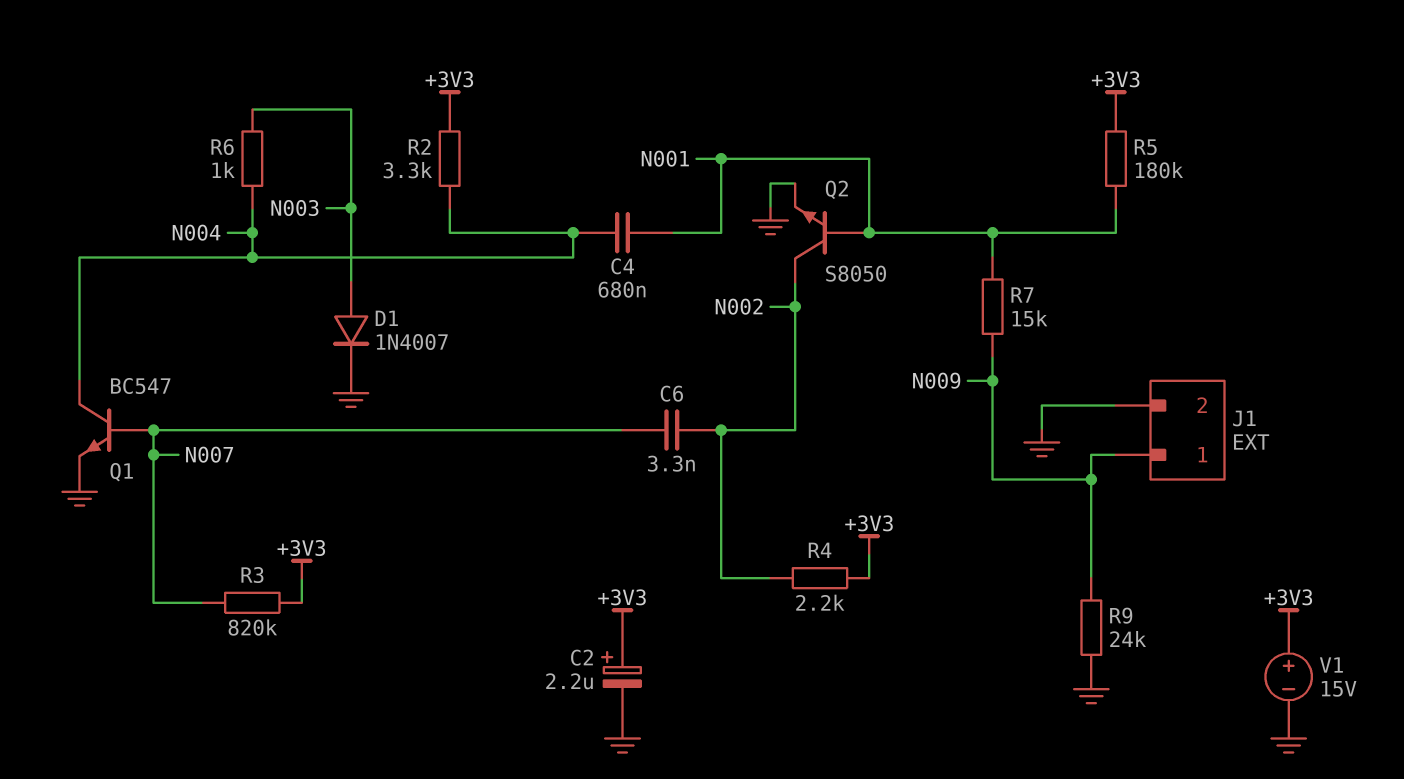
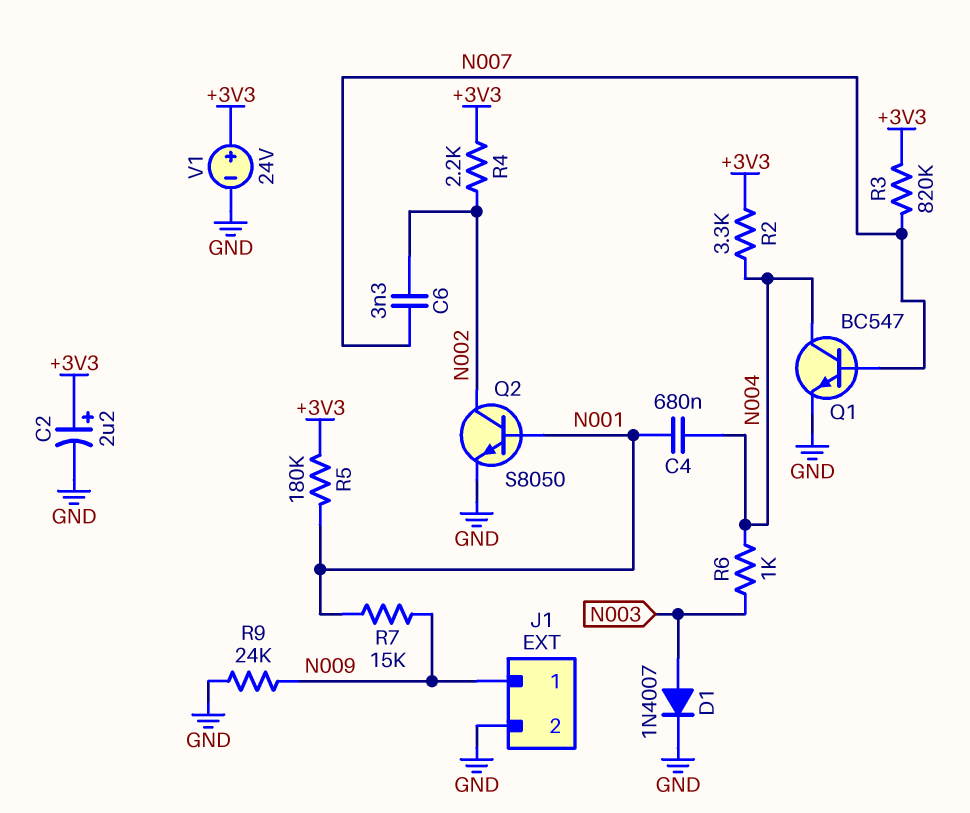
V1: 15V (plus +3V3, minus GND) -> 24V (plus +3V3, minus GND)

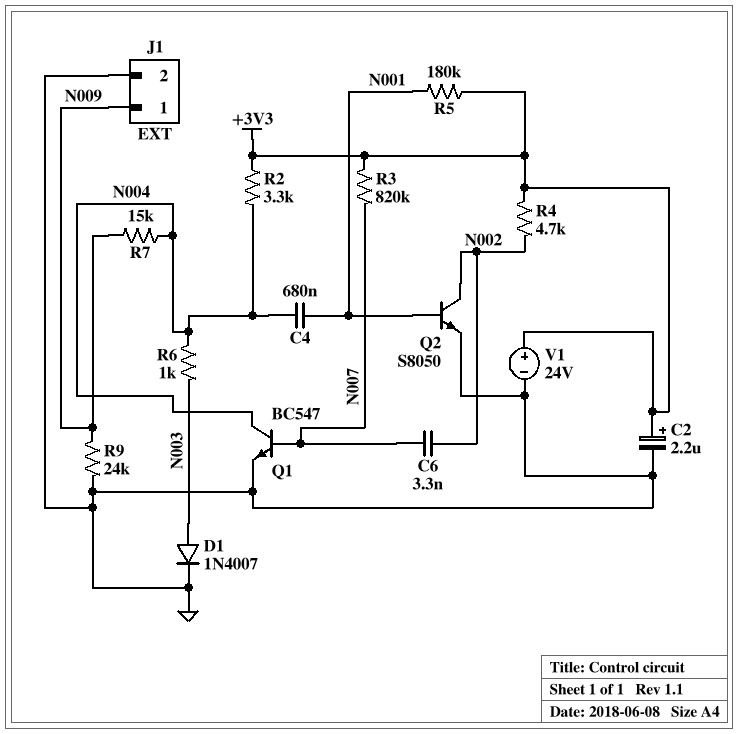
R4: 2.2k (+3V3, N002) -> 4.7k (+3V3, N002)
R7: 15k (N001, N009) -> 15k (N004, N009)

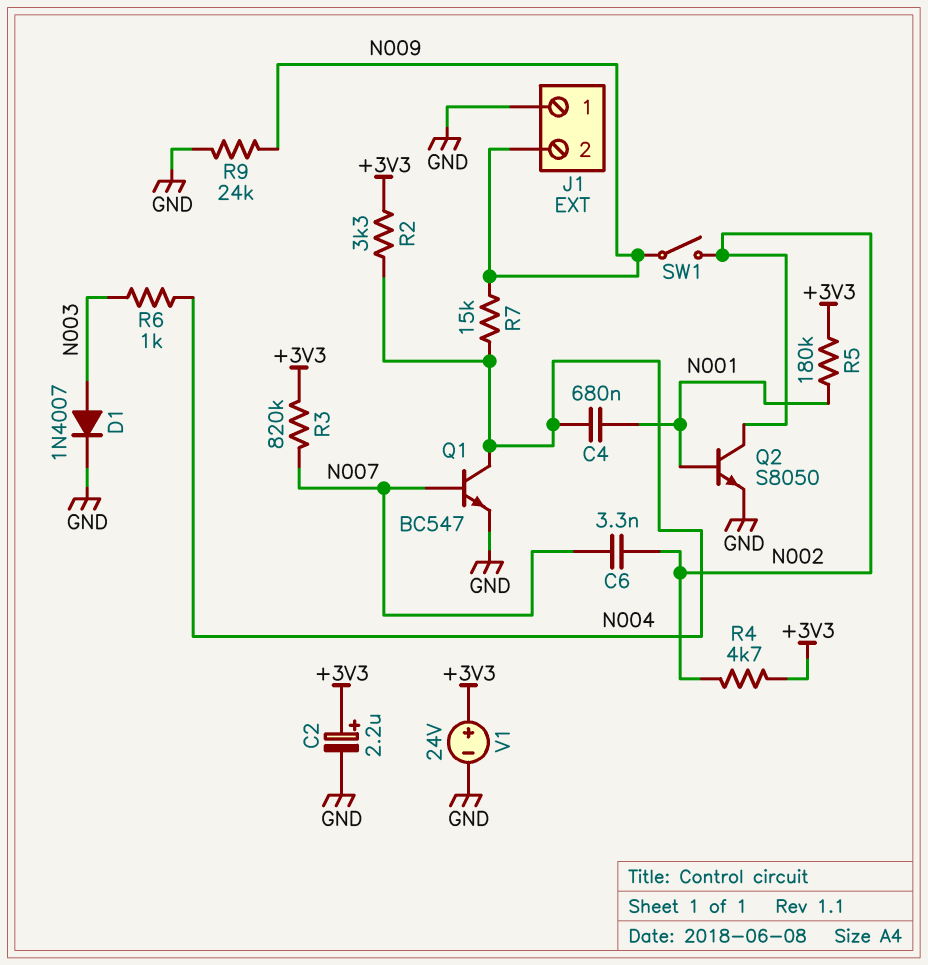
J1 pin 1: N009 -> GND
J1 pin 2: GND -> N009
SW1: none -> switch (N002, N009)

